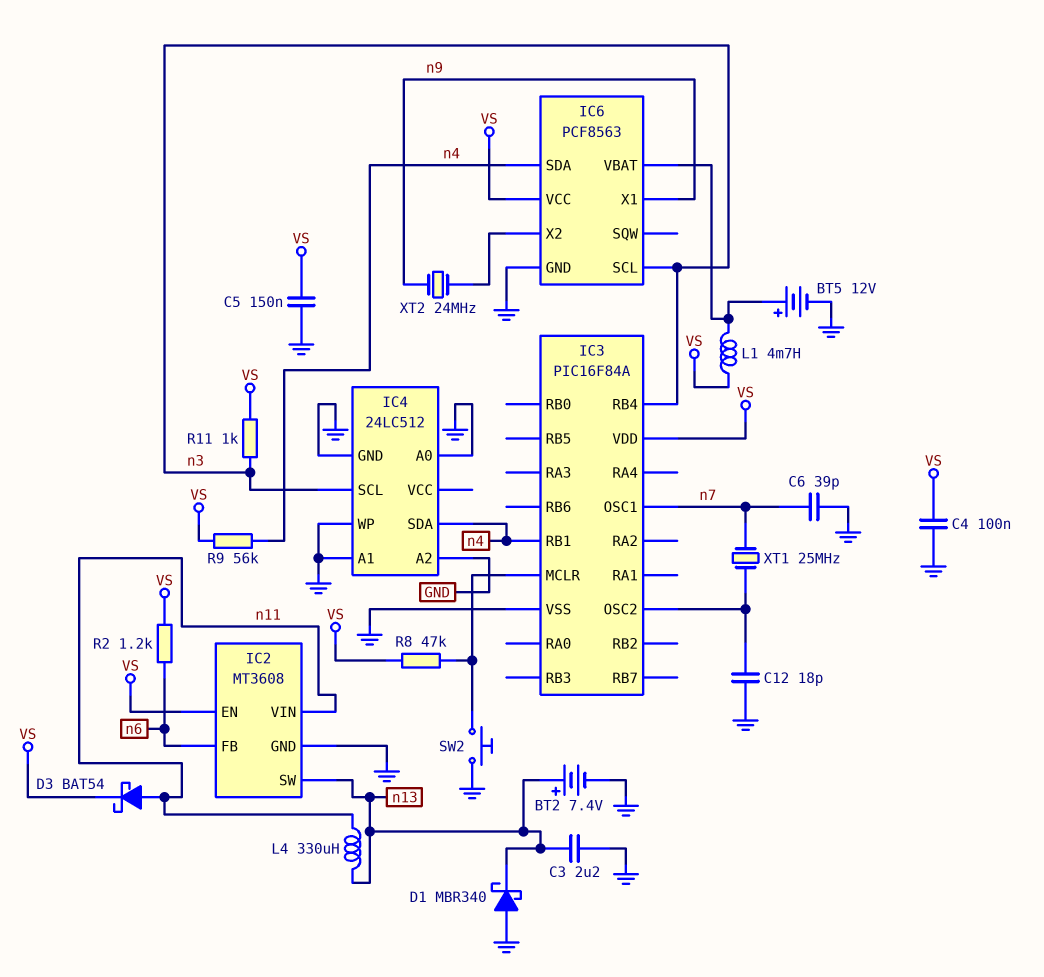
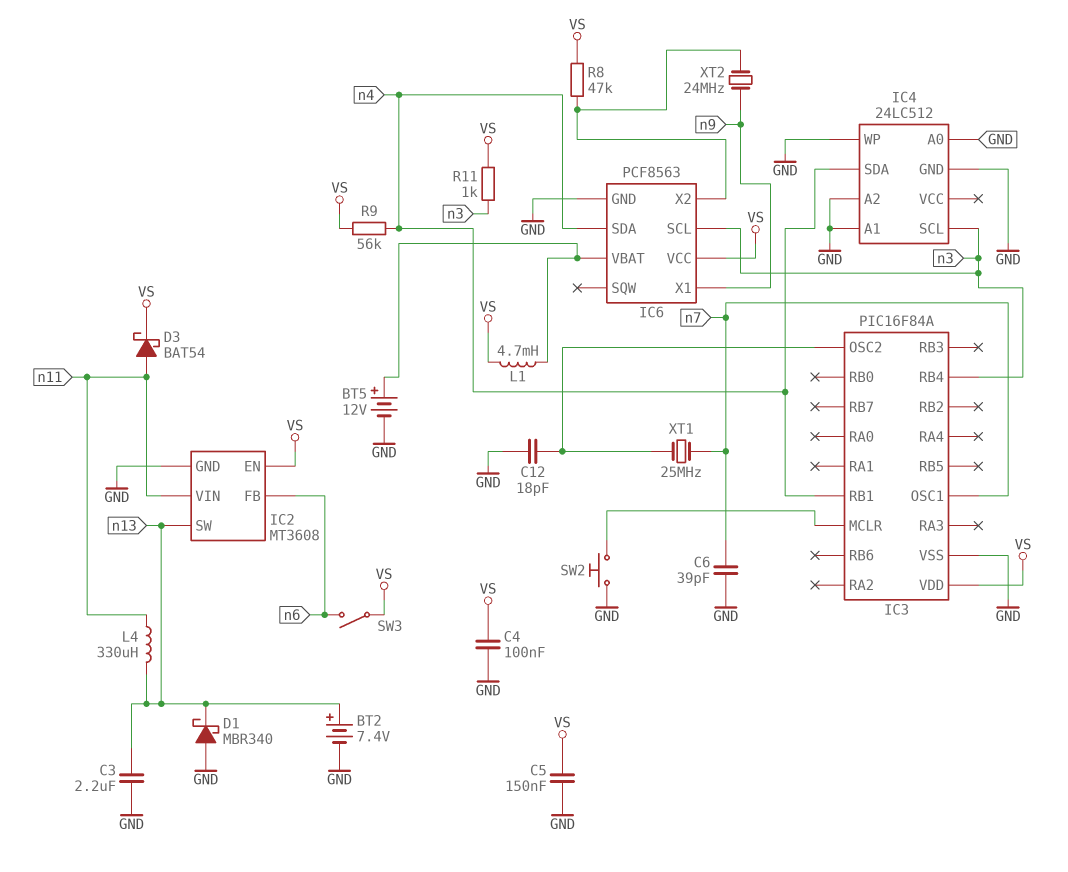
R2: 1.2k (VS, n6) -> none
R8: 47k (IC3/MCLR, VS) -> 47k (IC6/X2, VS)
SW3: none -> switch (VS, n6)

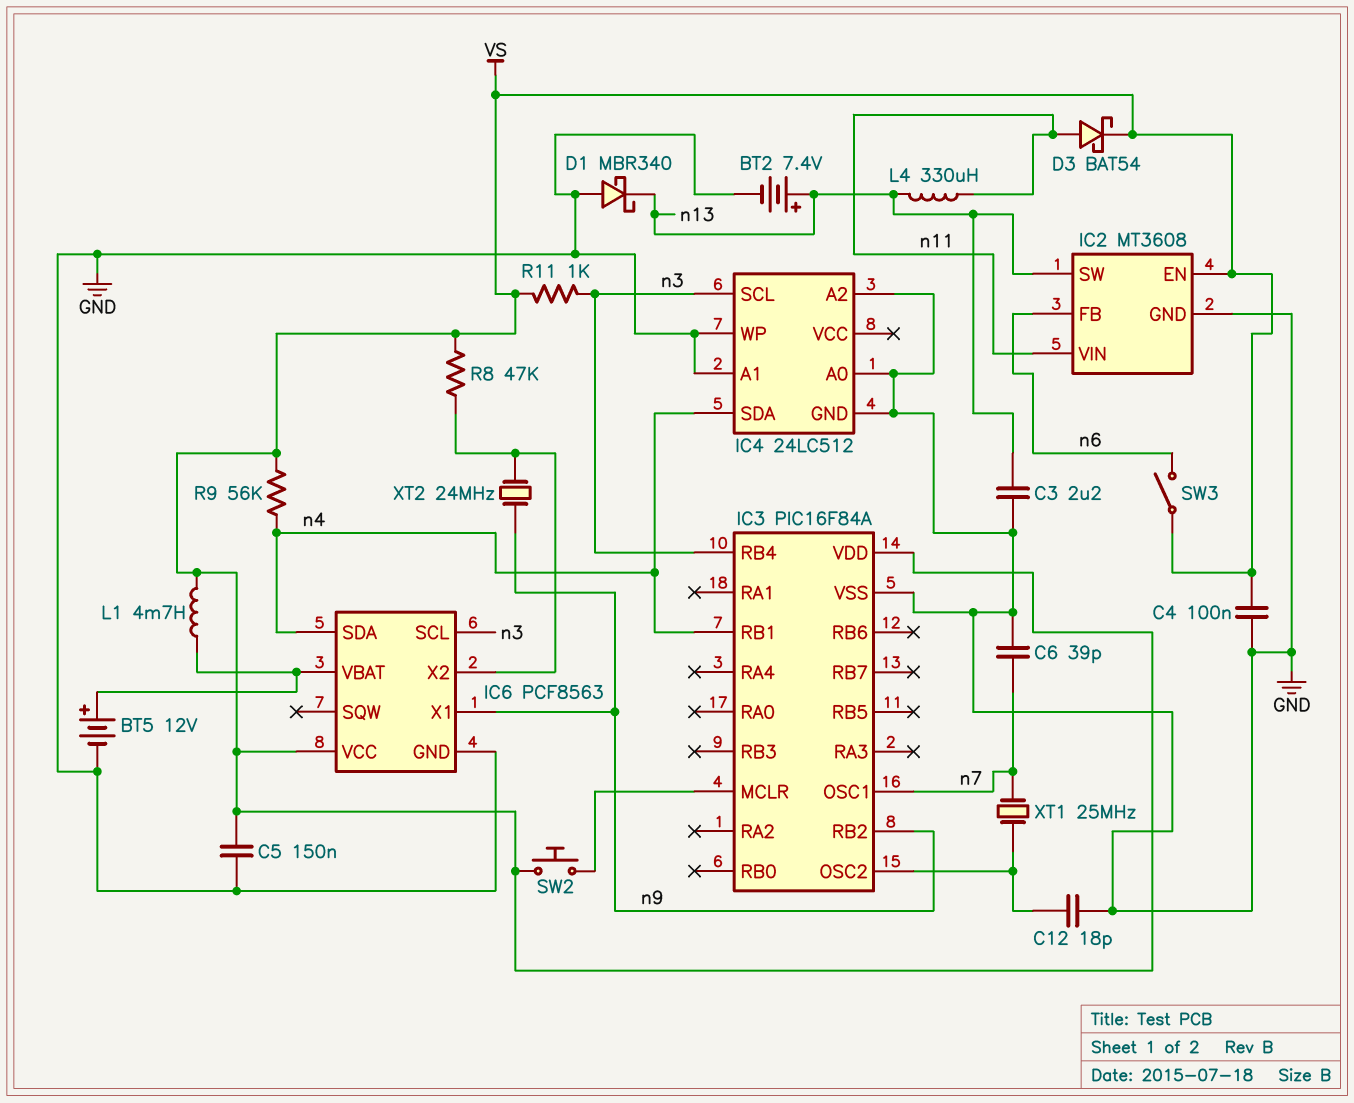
IC3 pin RB2: none -> n9
SW2: button (GND, IC3/MCLR) -> button (IC3/MCLR, VS)

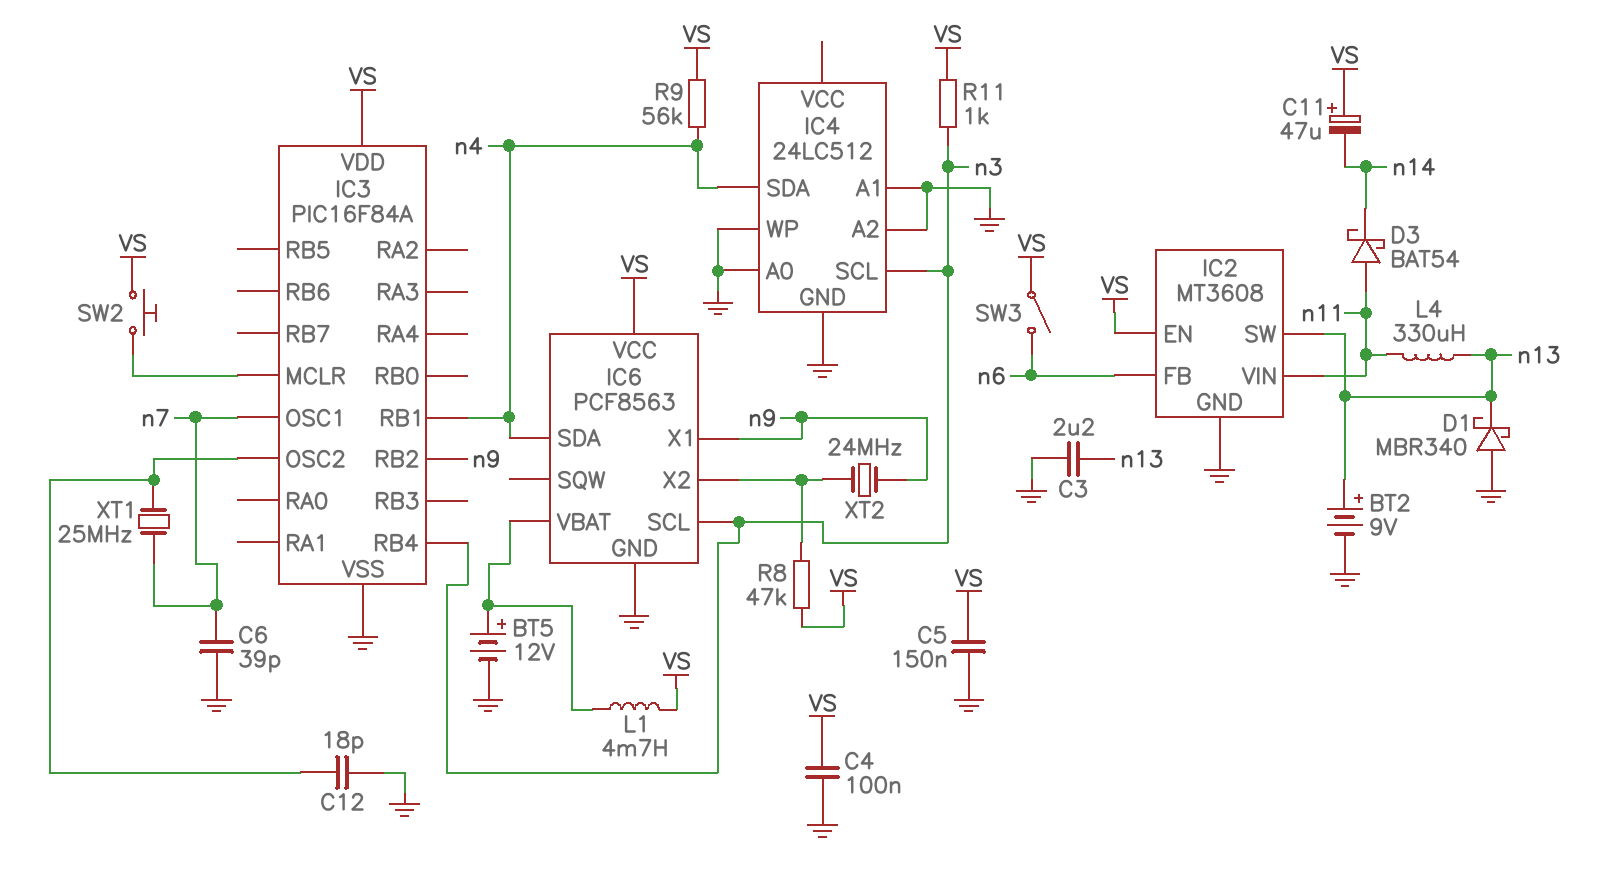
BT2: 7.4V (plus n13, minus GND) -> 9V (plus n13, minus GND)
C11: none -> 47uF (plus VS, minus n14)
D3: schottky BAT54 (A n11, K VS) -> schottky BAT54 (A n11, K n14)

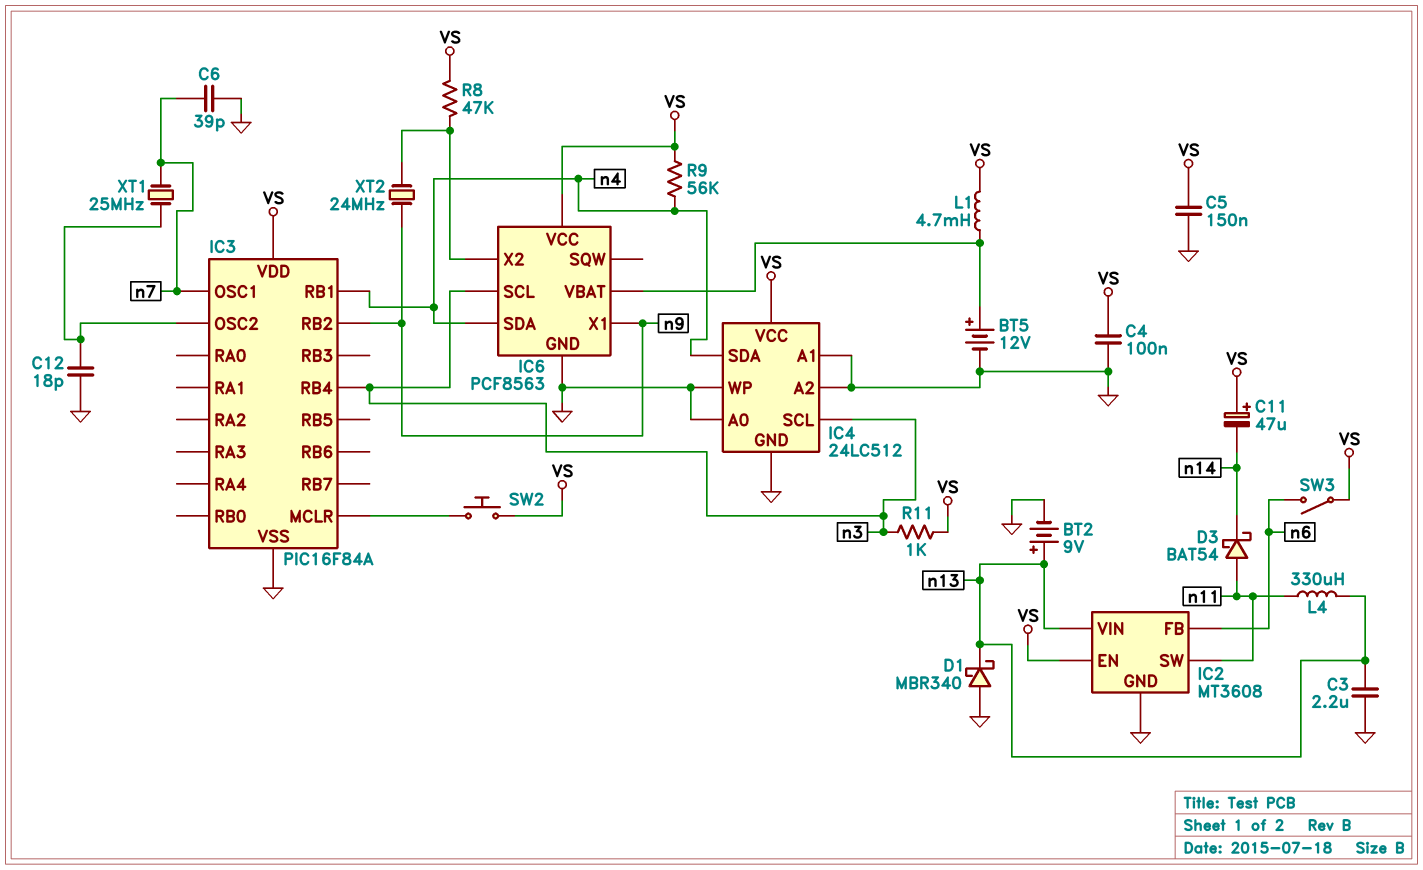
IC2 pin SW: n13 -> n11
IC2 pin VIN: n11 -> n13
IC4 pin VCC: none -> VS

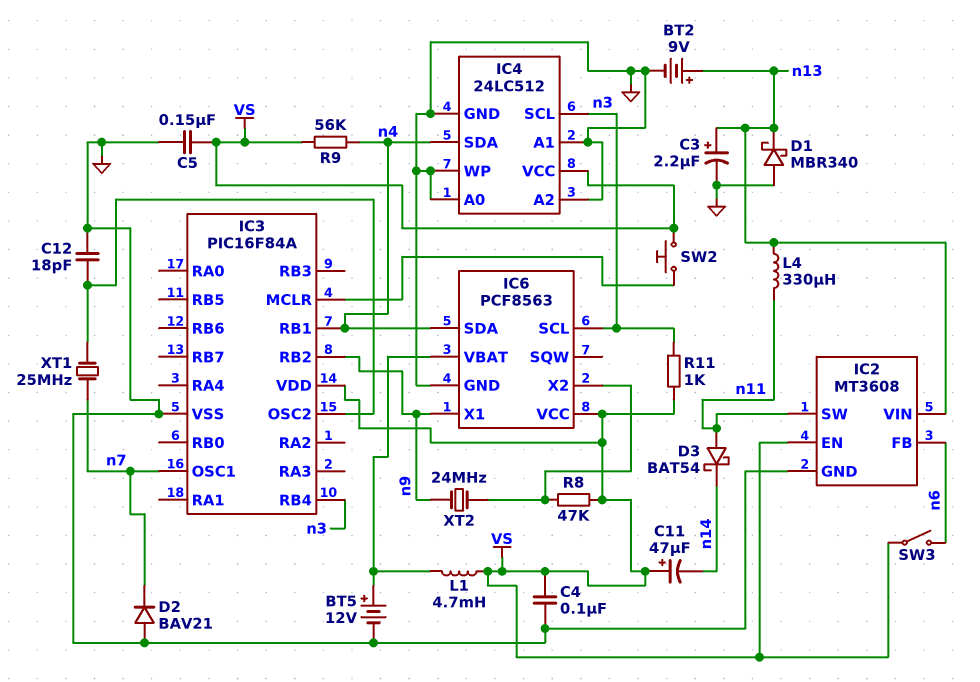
C3: 2.2uF (GND, n13) -> 2.2uF (plus n13, minus GND)
C6: 39pF (GND, n7) -> none
D2: none -> diode BAV21 (A GND, K n7)

